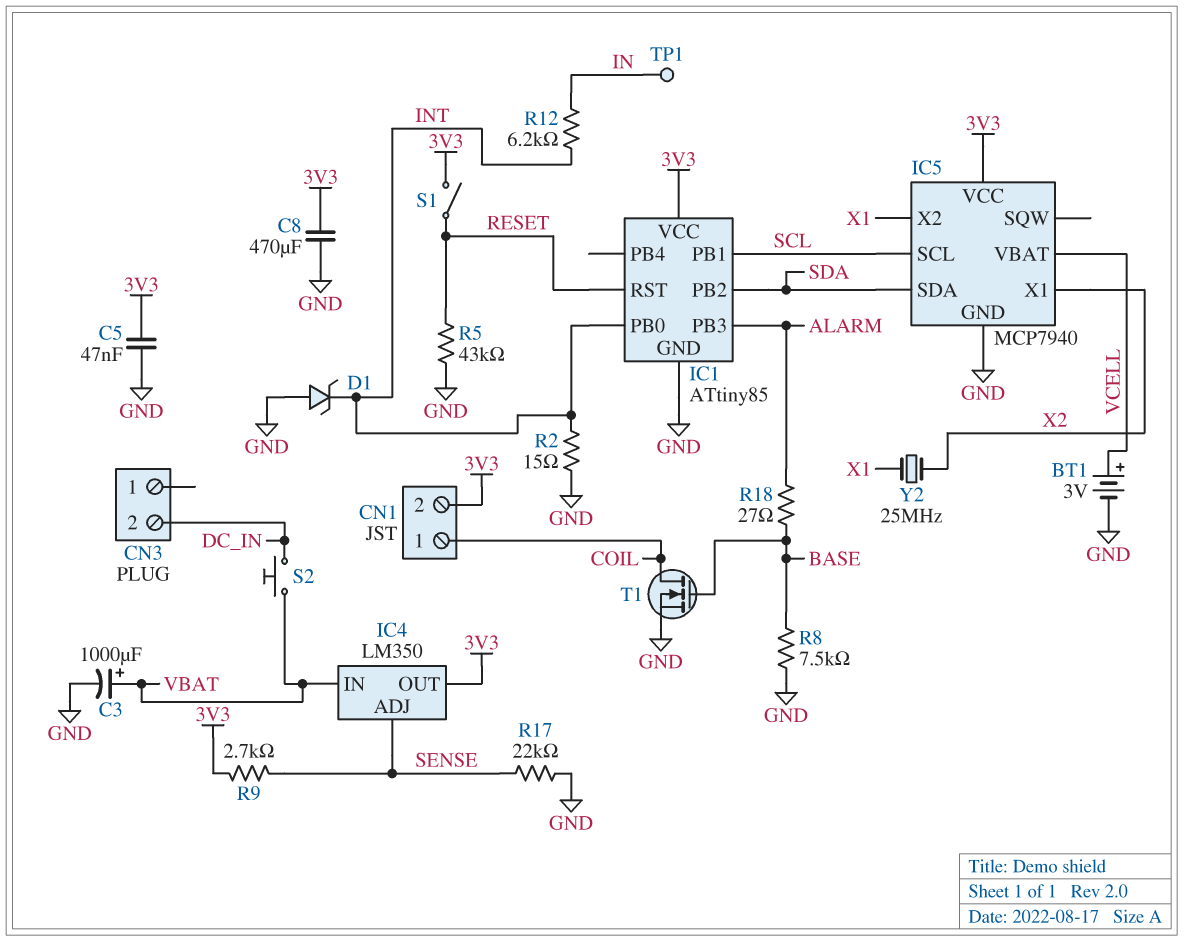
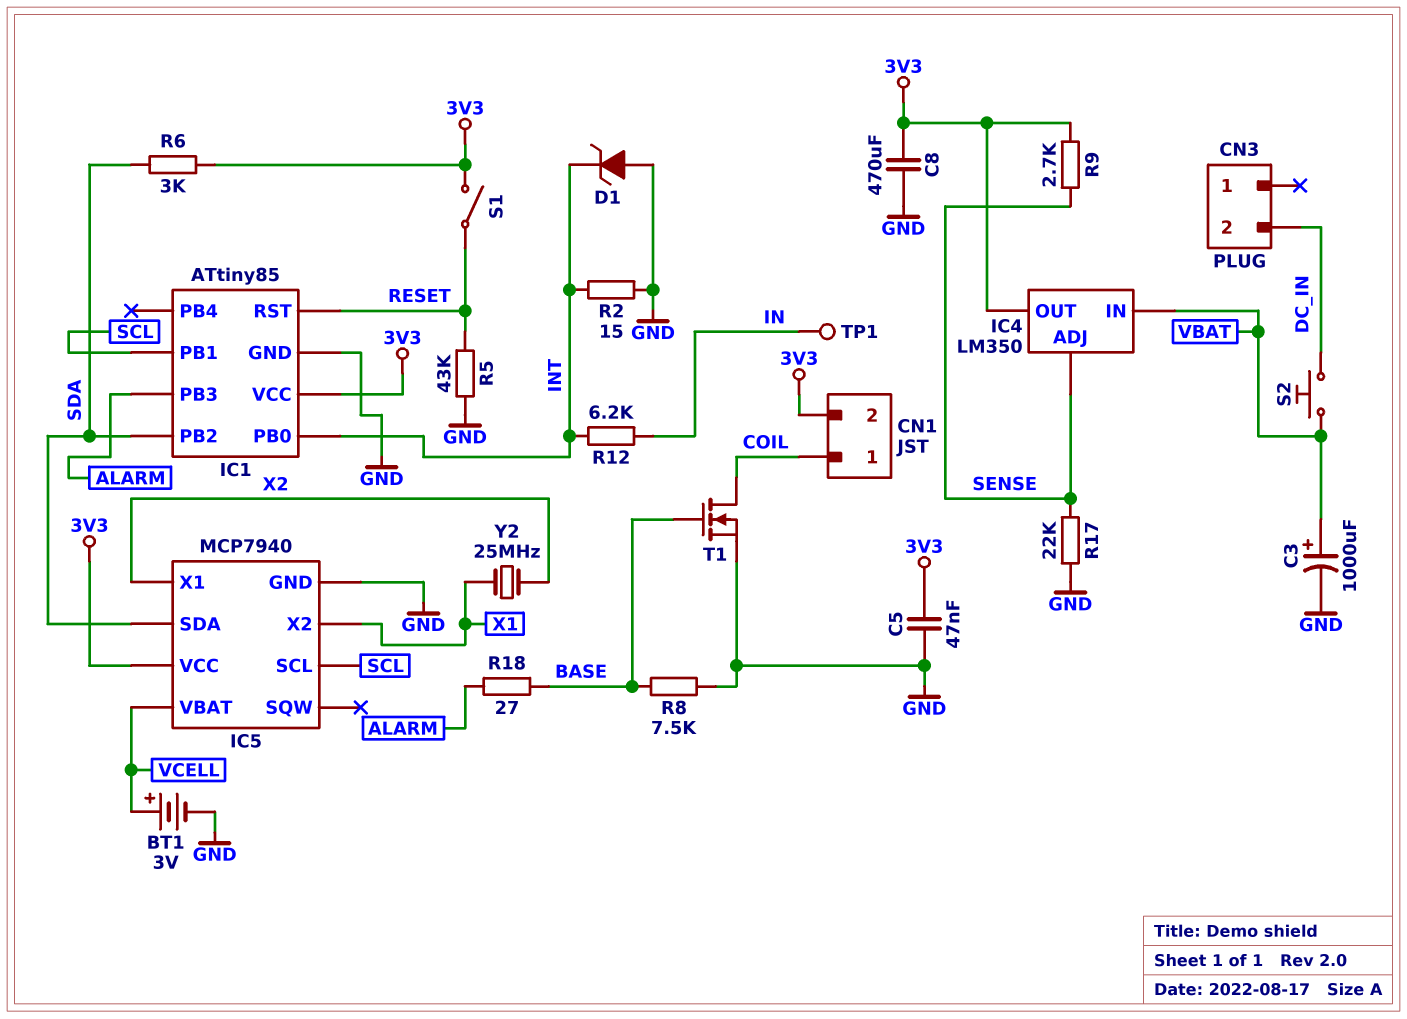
R6: none -> 3k (3V3, SDA)

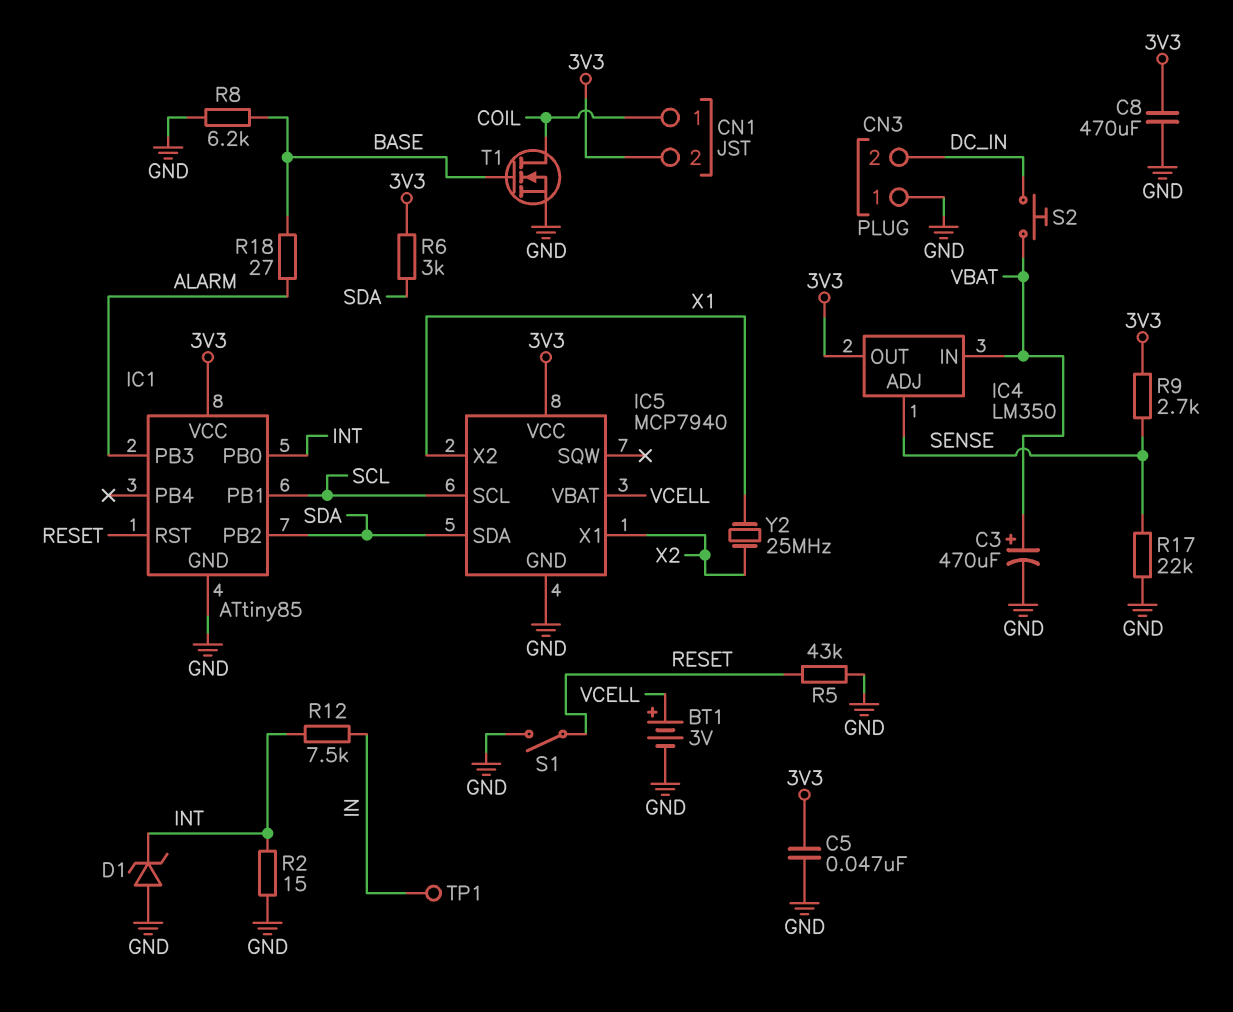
C3: 1000uF (plus VBAT, minus GND) -> 470uF (plus VBAT, minus GND)
CN3 pin 1: none -> GND
R8: 7.5k (BASE, GND) -> 6.2k (BASE, GND)
R12: 6.2k (IN, INT) -> 7.5k (IN, INT)
S1: switch (3V3, RESET) -> switch (GND, RESET)

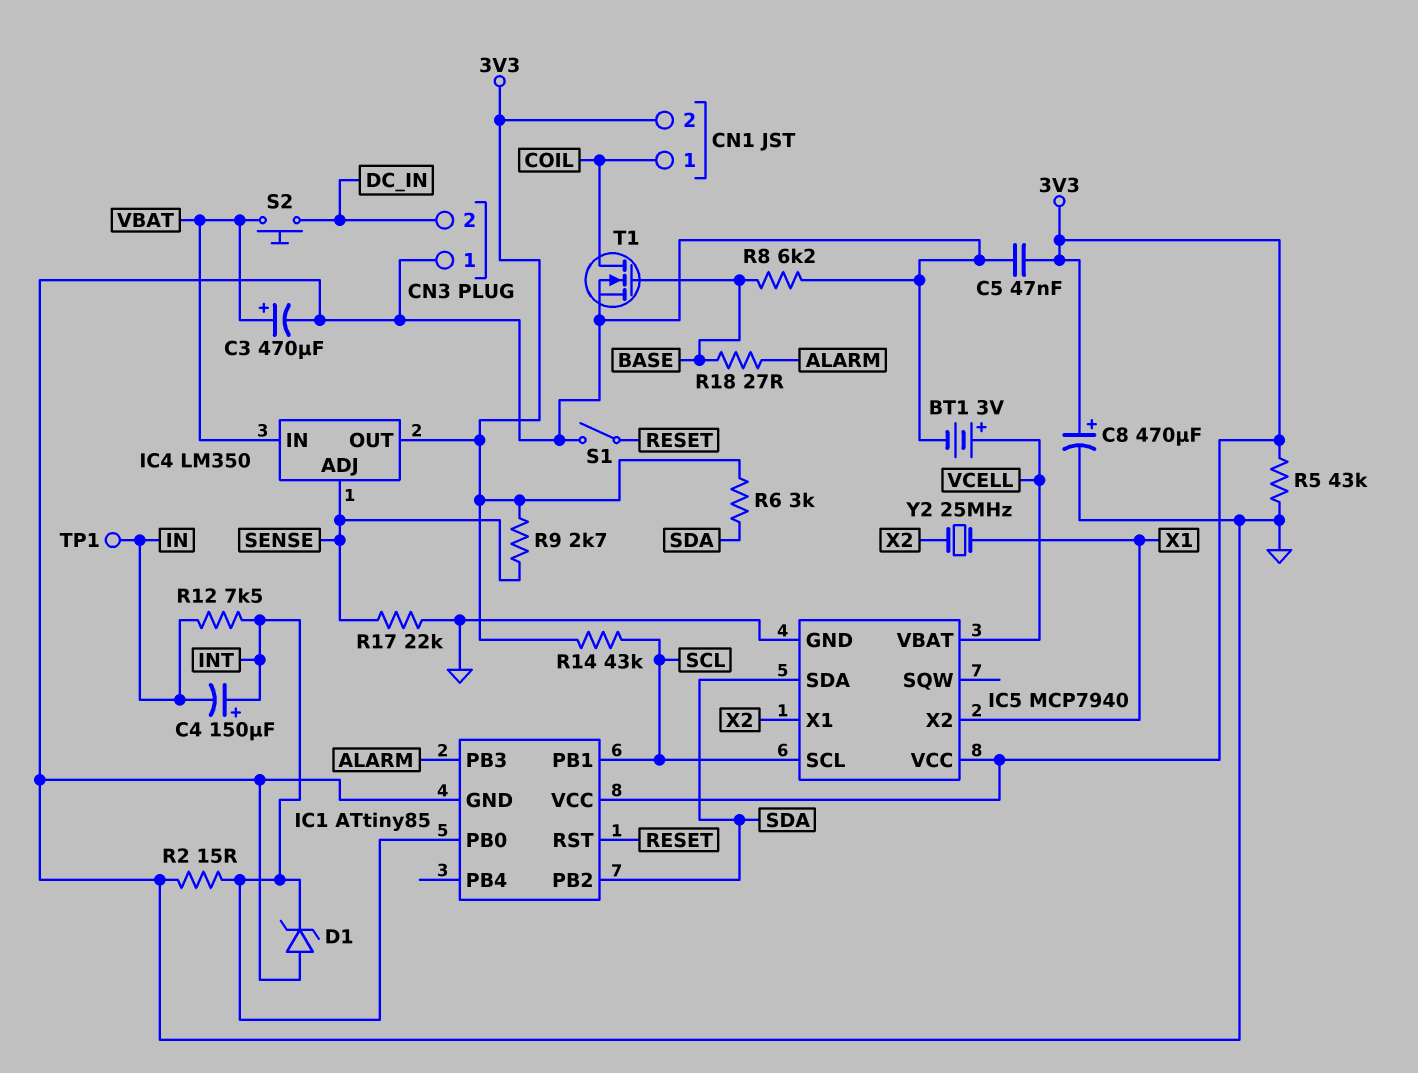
C4: none -> 150uF (plus INT, minus IN)
C8: 470uF (3V3, GND) -> 470uF (plus 3V3, minus GND)
R5: 43k (GND, RESET) -> 43k (3V3, GND)
R14: none -> 43k (3V3, SCL)

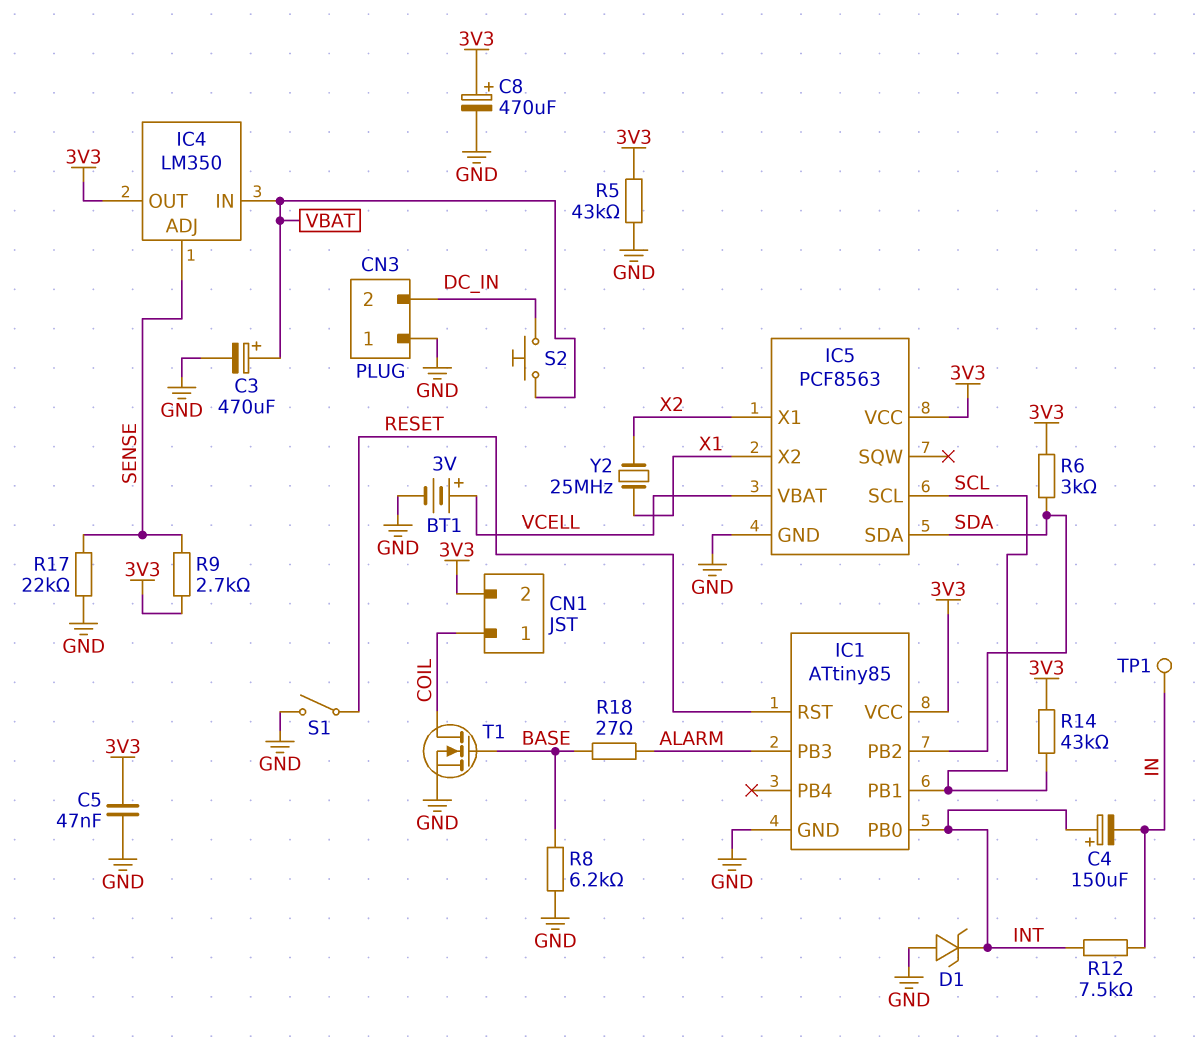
IC5: MCP7940 -> PCF8563
R2: 15 (GND, INT) -> none

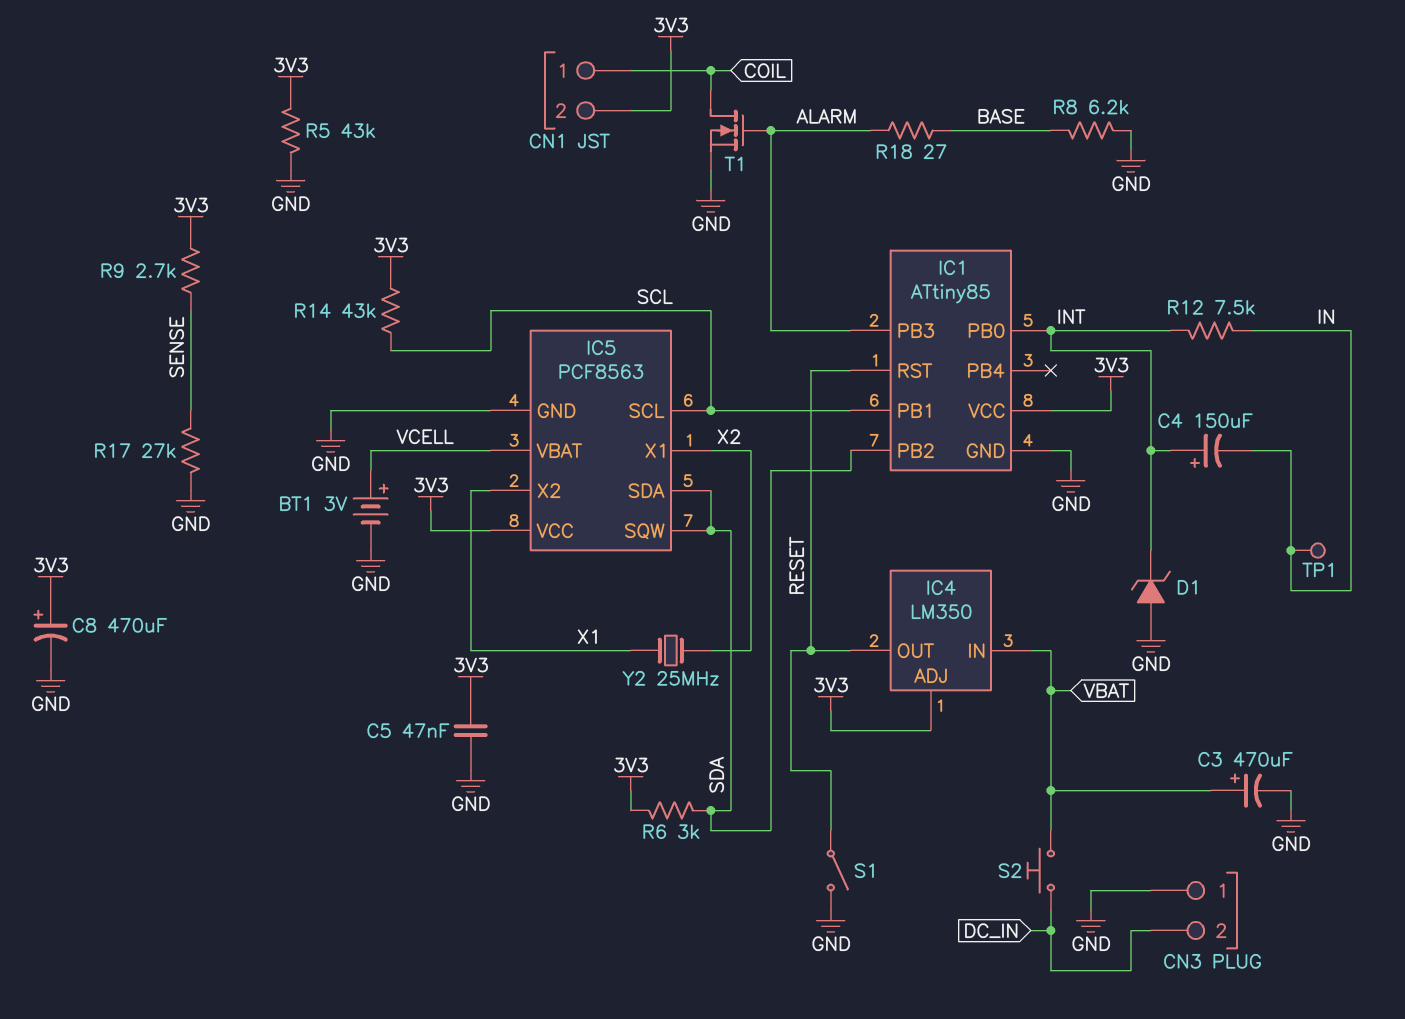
IC4 pin ADJ: SENSE -> 3V3
IC4 pin OUT: 3V3 -> RESET
IC5 pin SQW: none -> SDA
R17: 22k (GND, SENSE) -> 27k (GND, SENSE)
T1: NMOS (G BASE, D COIL, S GND) -> NMOS (G ALARM, D COIL, S GND)

